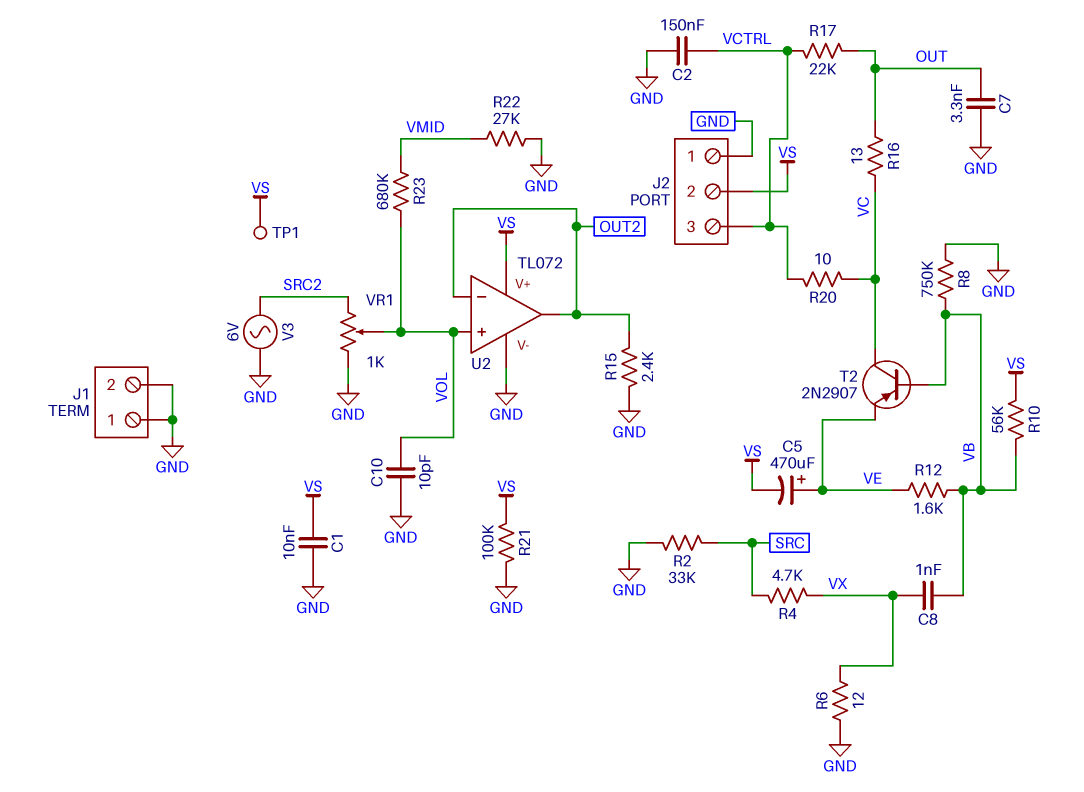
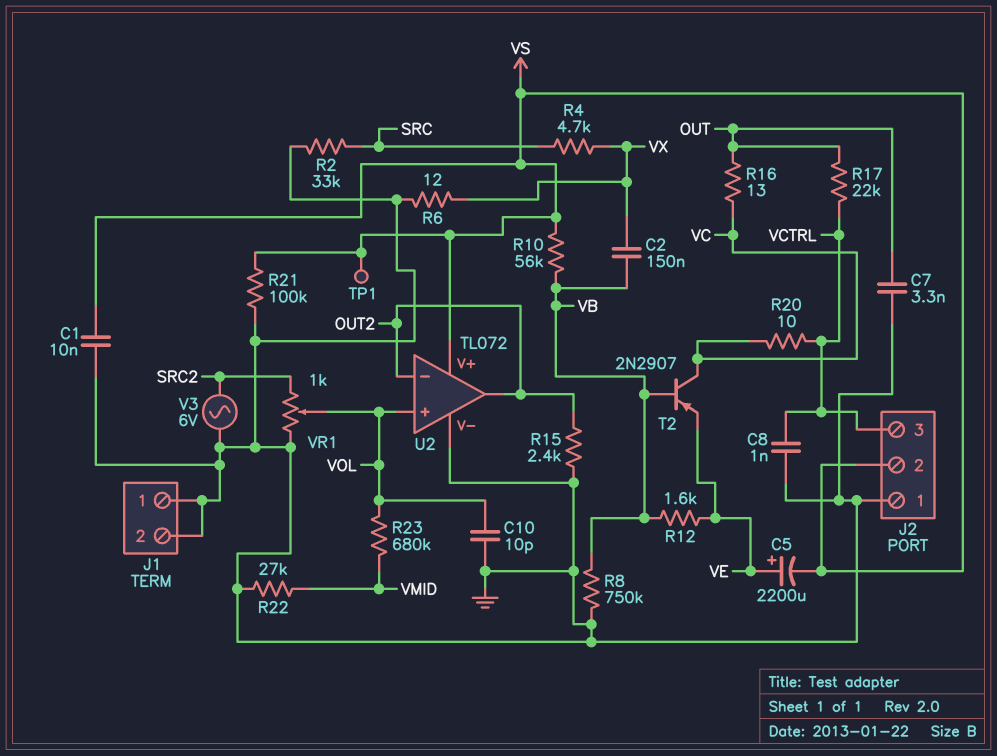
C2: 150nF (GND, VCTRL) -> 150nF (VB, VX)
C5: 470uF (plus VE, minus VS) -> 2200uF (plus VE, minus VS)
C8: 1nF (VB, VX) -> 1nF (GND, VCTRL)

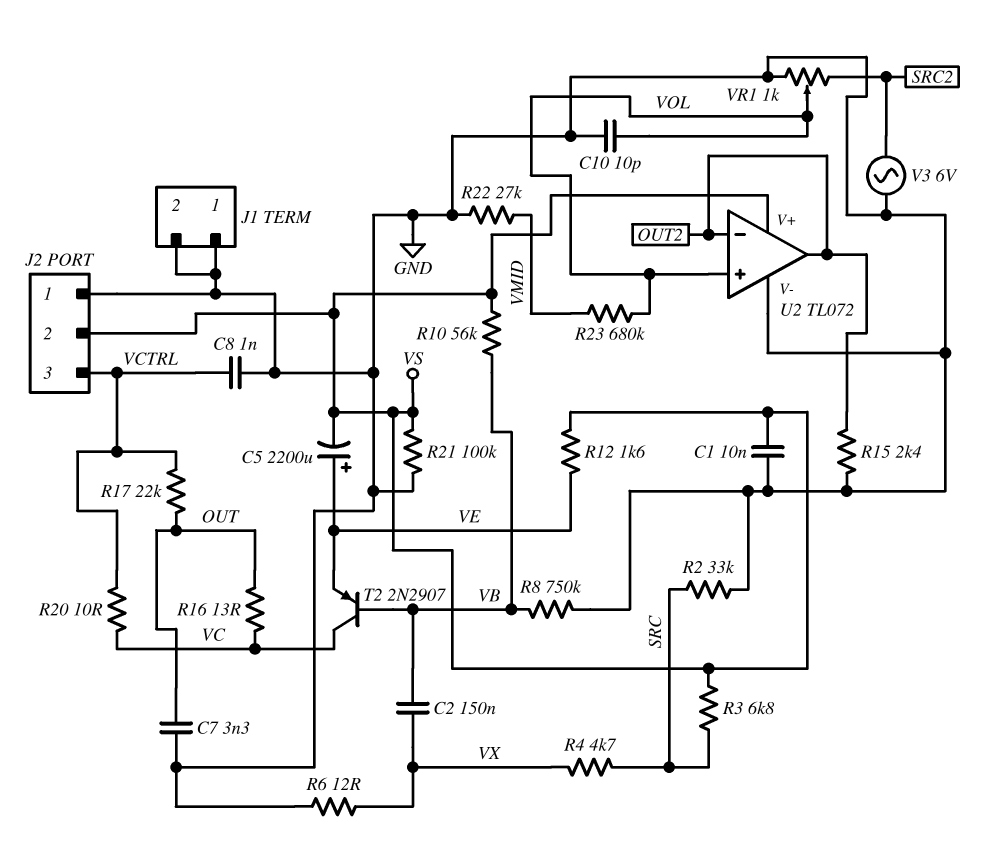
R3: none -> 6.8k (SRC, VS)
R12: 1.6k (VB, VE) -> 1.6k (VE, VS)
TP1: test point (VS) -> none

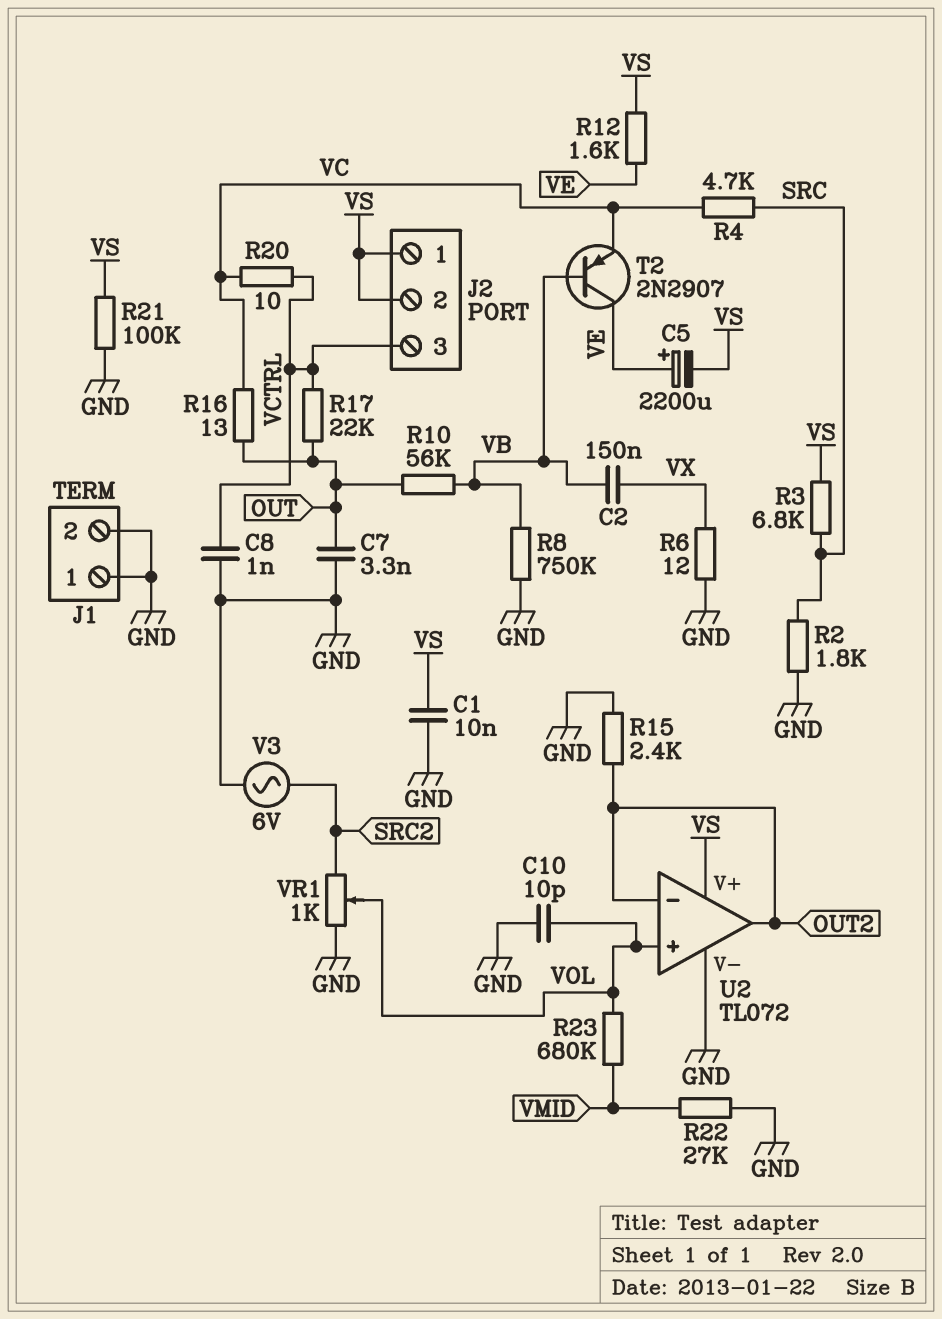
J2 pin 1: GND -> VS
R2: 33k (GND, SRC) -> 1.8k (GND, SRC)
R4: 4.7k (SRC, VX) -> 4.7k (SRC, VC)
R10: 56k (VB, VS) -> 56k (OUT, VB)
T2: PNP 2N2907 (B VB, C VC, E VE) -> PNP 2N2907 (B VB, C VE, E VC)

